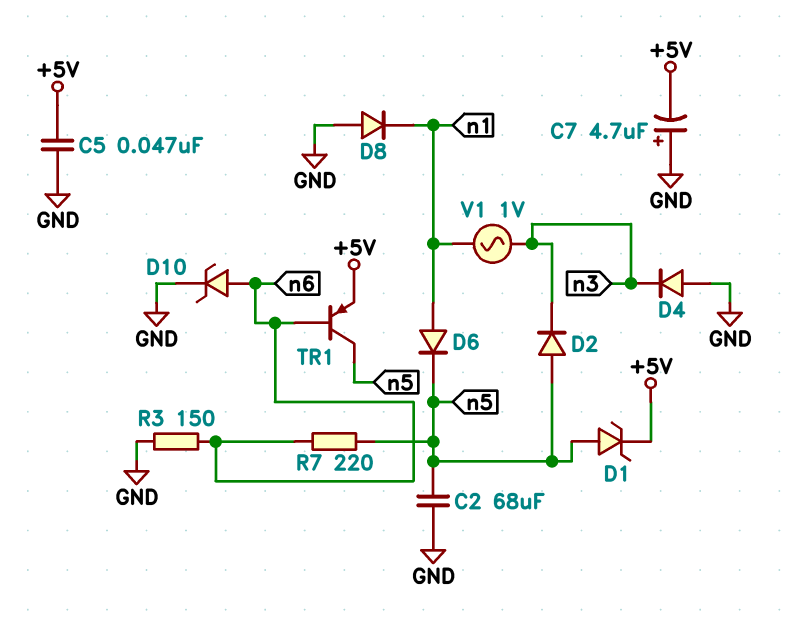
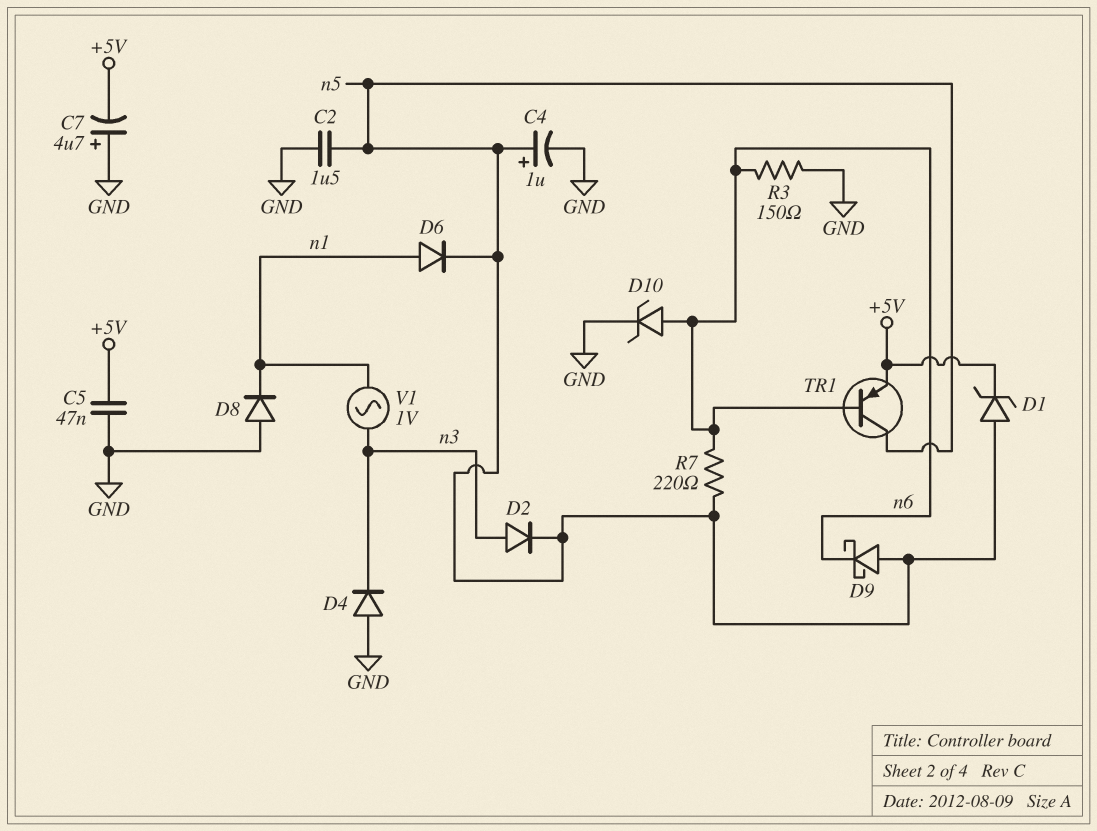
C2: 68uF (GND, n5) -> 1.5uF (GND, n5)
C4: none -> 1uF (plus n5, minus GND)
D2: diode (A n5, K n3) -> diode (A n3, K n5)
D9: none -> schottky (A n5, K n6)

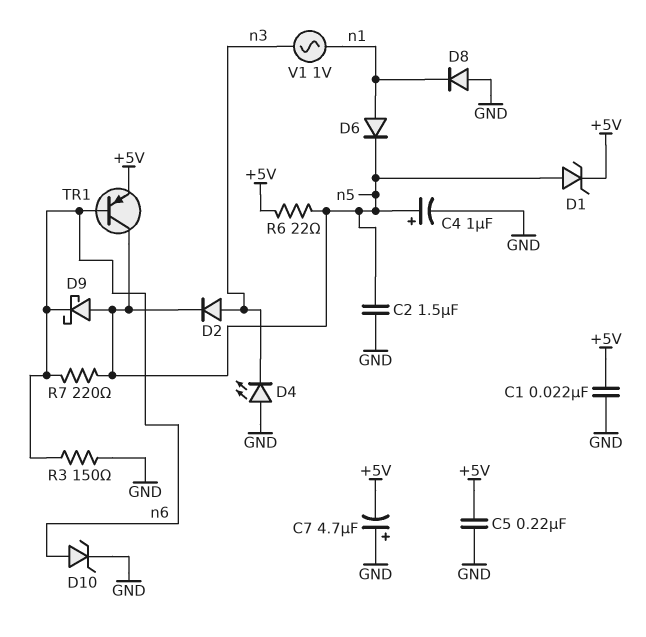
C1: none -> 22nF (+5V, GND)
C5: 47nF (+5V, GND) -> 220nF (+5V, GND)
D4: diode (A GND, K n3) -> LED (A GND, K n3)
R6: none -> 22 (+5V, n5)

